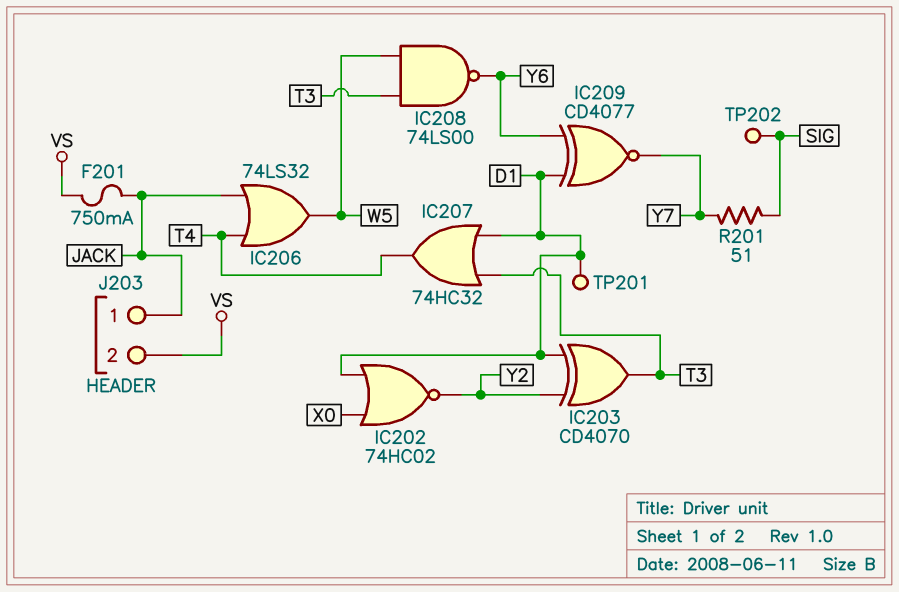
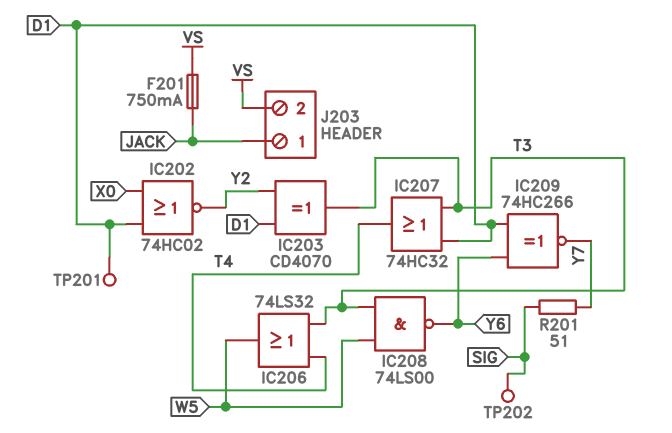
IC206: OR 74LS32 (in JACK, in T4, out W5) -> OR 74LS32 (in T3, in T4, out W5)
IC209: XNOR CD4077 (in D1, in Y6, out Y7) -> XNOR 74HC266 (in D1, in Y6, out Y7)

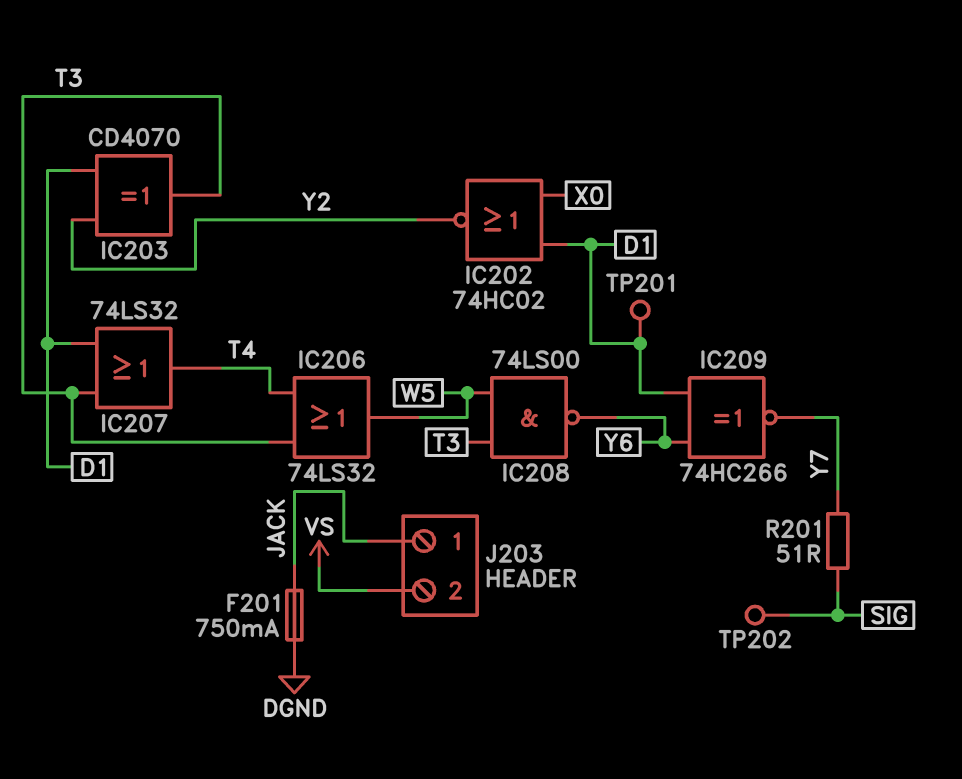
F201: 750mA (JACK, VS) -> 750mA (DGND, JACK)
IC207: OR 74HC32 (in D1, in T3, out T4) -> OR 74LS32 (in D1, in T3, out T4)

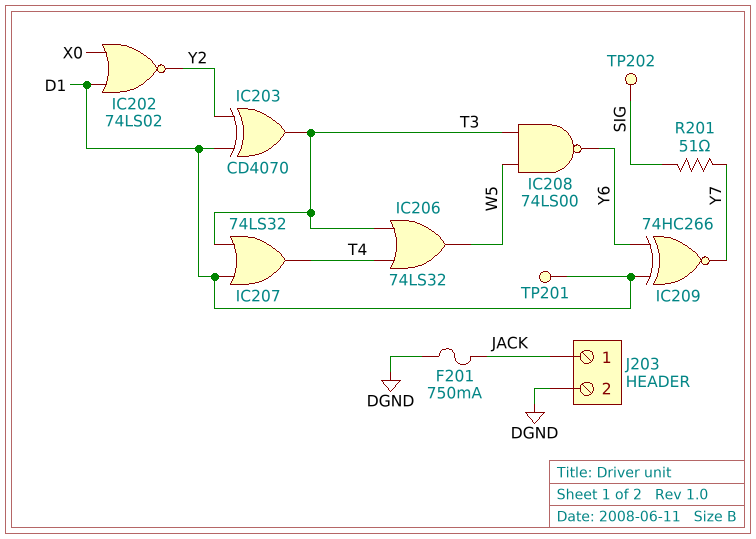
IC202: NOR 74HC02 (in D1, in X0, out Y2) -> NOR 74LS02 (in D1, in X0, out Y2)
J203 pin 2: VS -> DGND

